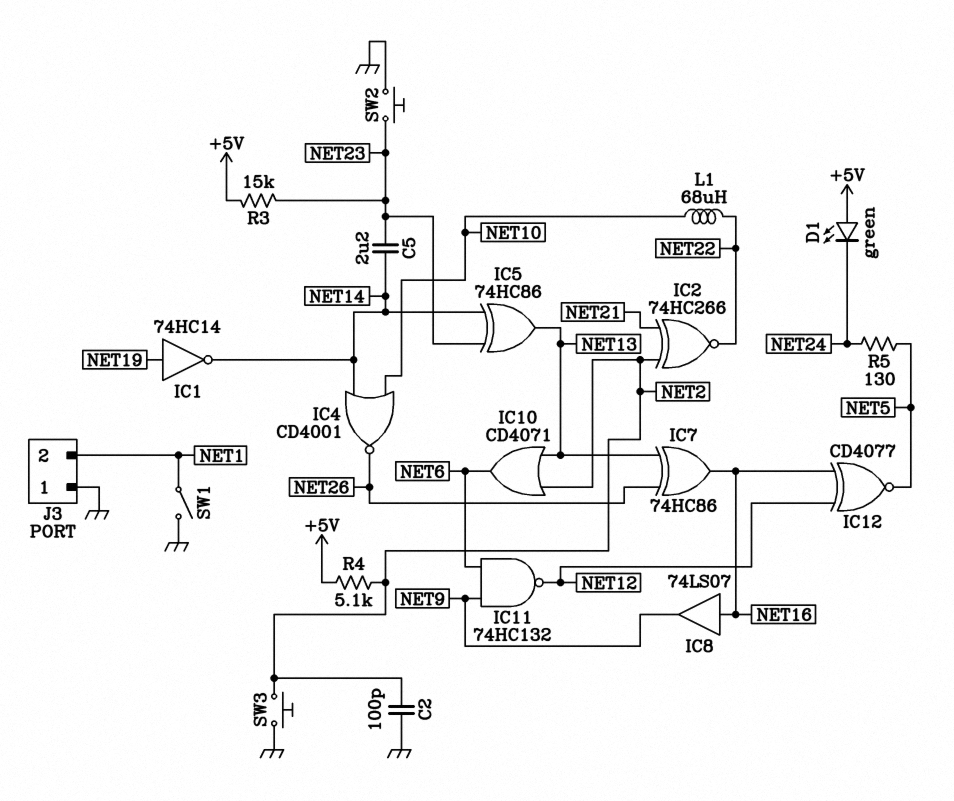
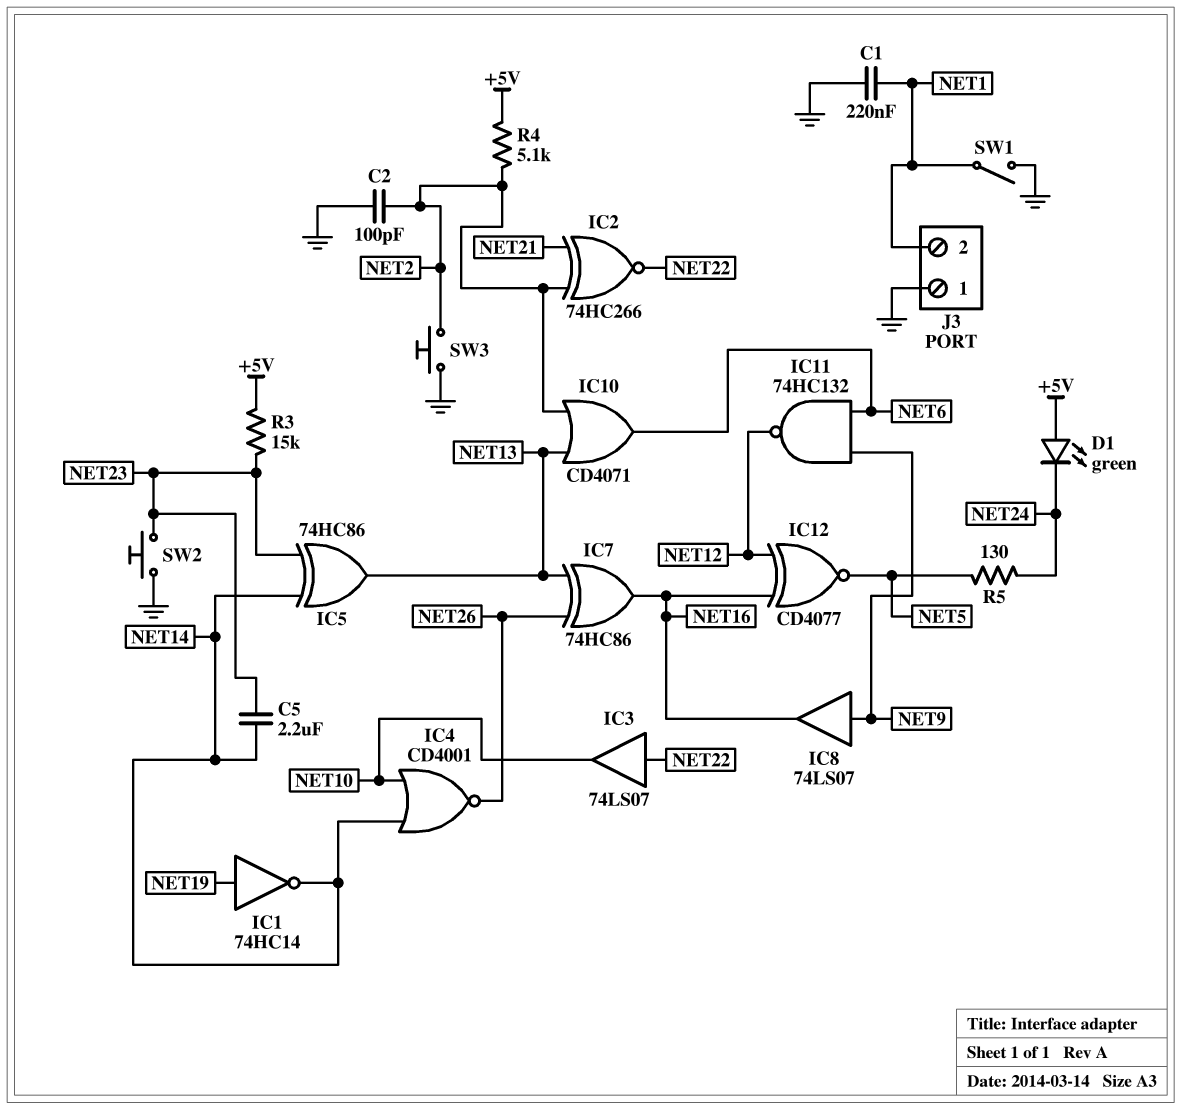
C1: none -> 220nF (GND, NET1)
IC3: none -> buffer 74LS07 (in NET22, out NET10)
IC8: buffer 74LS07 (in NET16, out NET9) -> buffer 74LS07 (in NET9, out NET16)
L1: 68uH (NET10, NET22) -> none

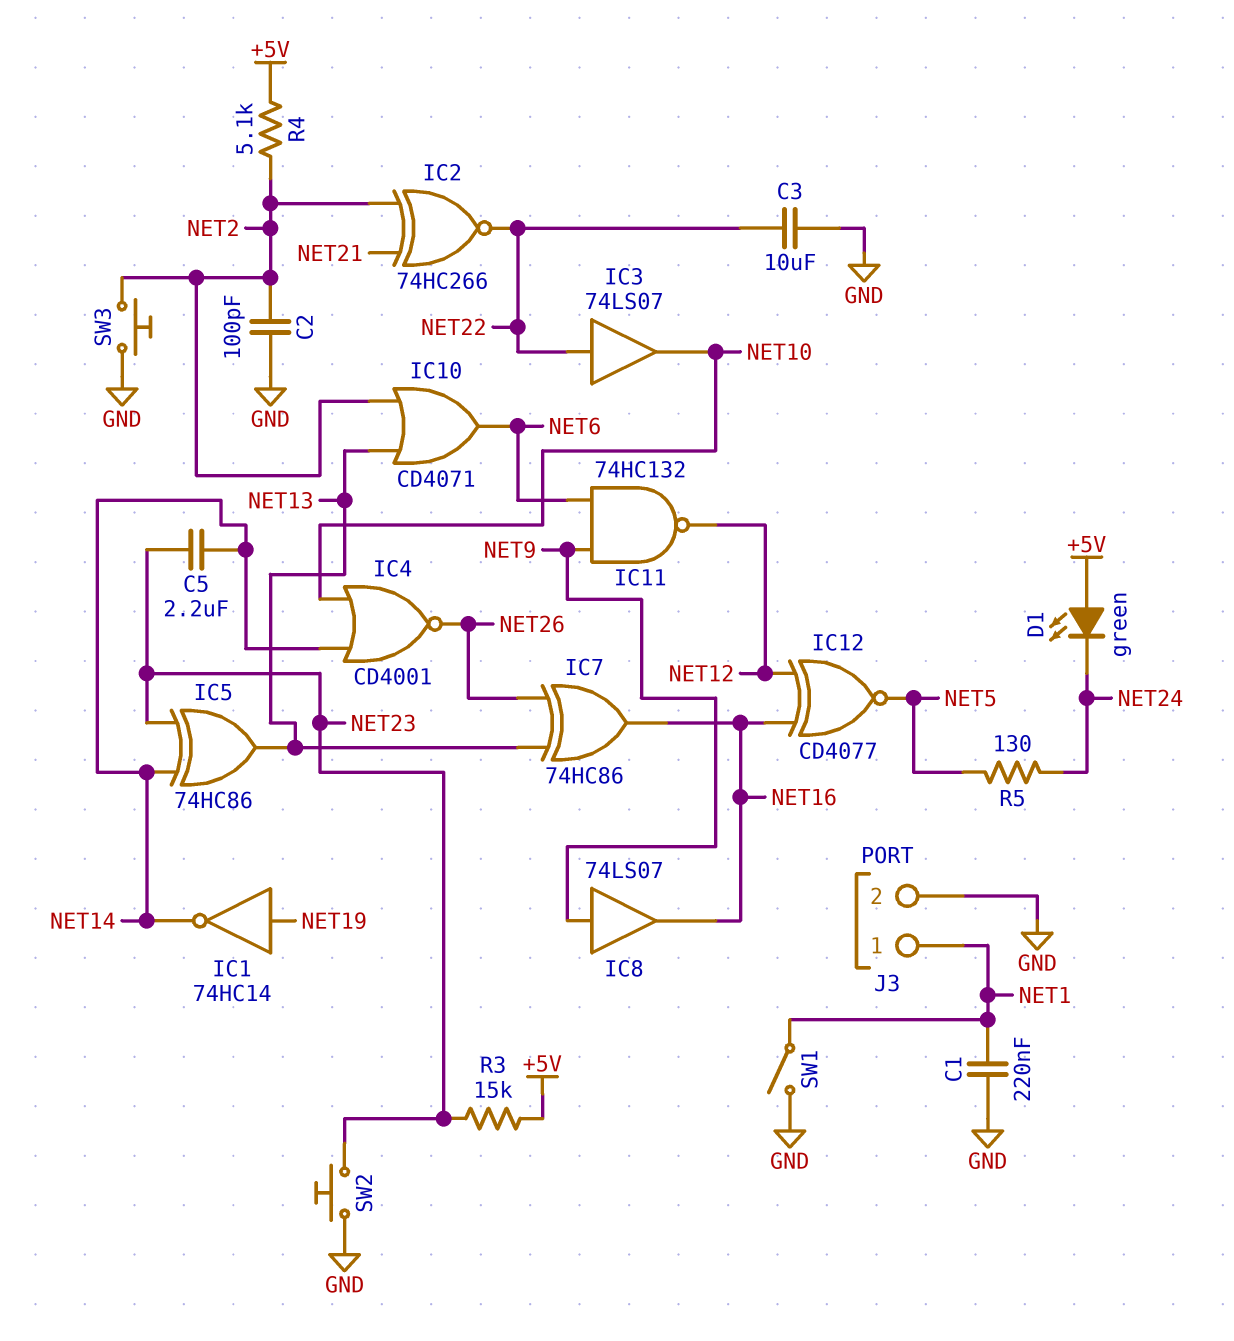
C3: none -> 10uF (GND, NET22)
J3 pin 1: GND -> NET1
J3 pin 2: NET1 -> GND

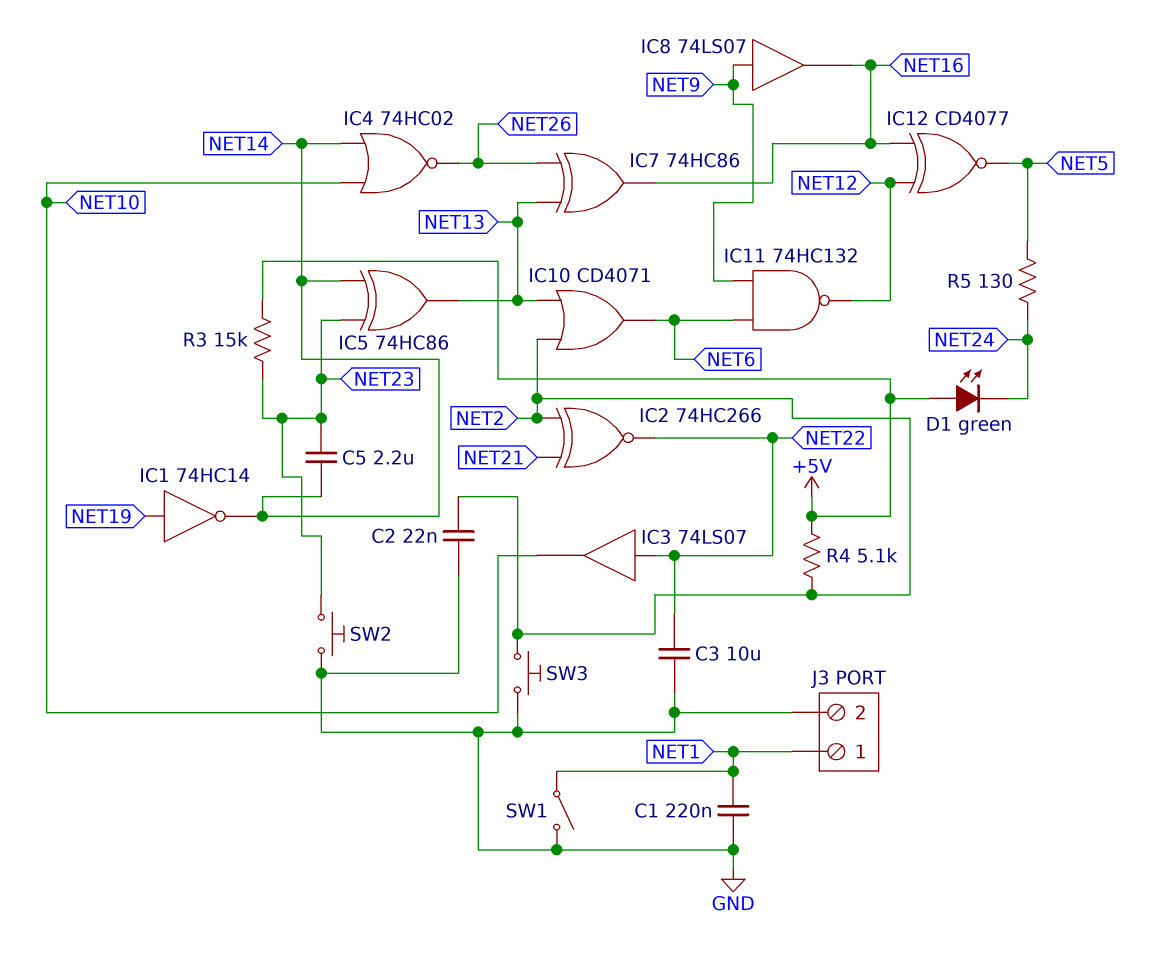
C2: 100pF (GND, NET2) -> 22nF (GND, NET2)
IC4: NOR CD4001 (in NET10, in NET14, out NET26) -> NOR 74HC02 (in NET10, in NET14, out NET26)

